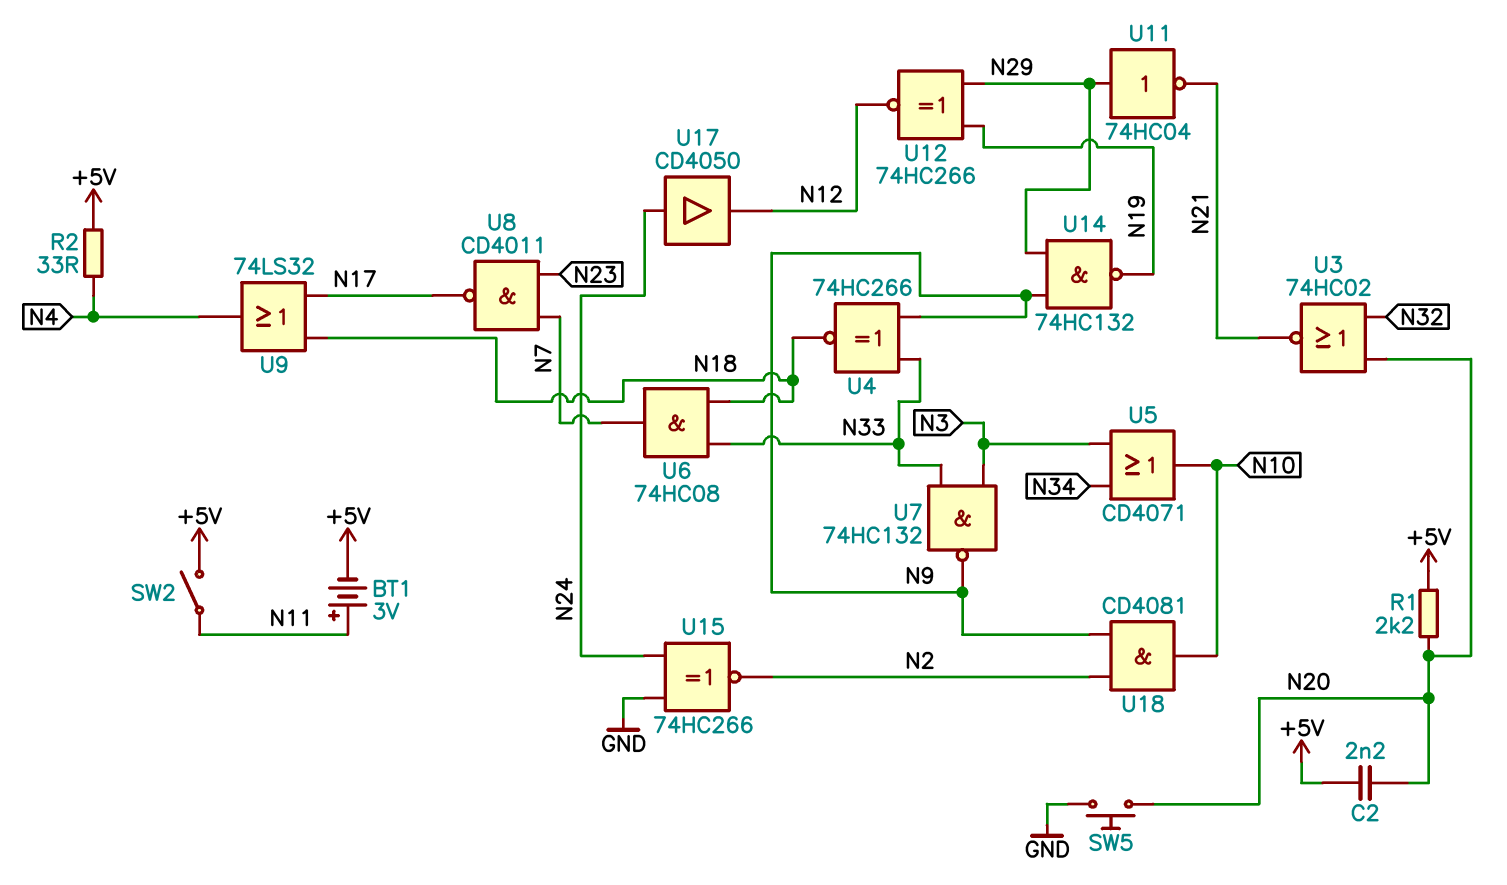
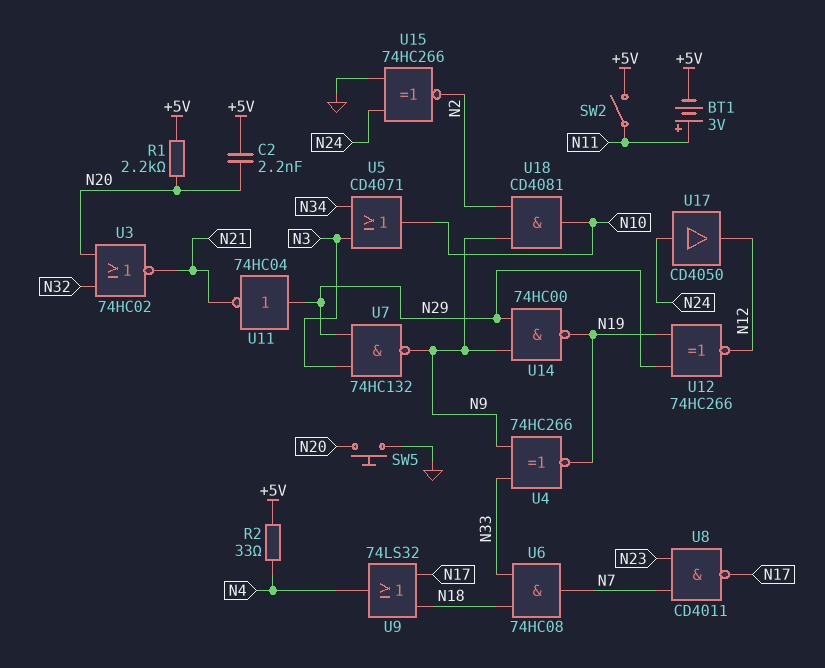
U4: XNOR 74HC266 (in N9, in N33, out N18) -> XNOR 74HC266 (in N9, in N33, out N19)
U7: NAND 74HC132 (in N3, in N33, out N9) -> NAND 74HC132 (in N3, in N29, out N9)
U14: NAND 74HC132 (in N9, in N29, out N19) -> NAND 74HC00 (in N9, in N29, out N19)

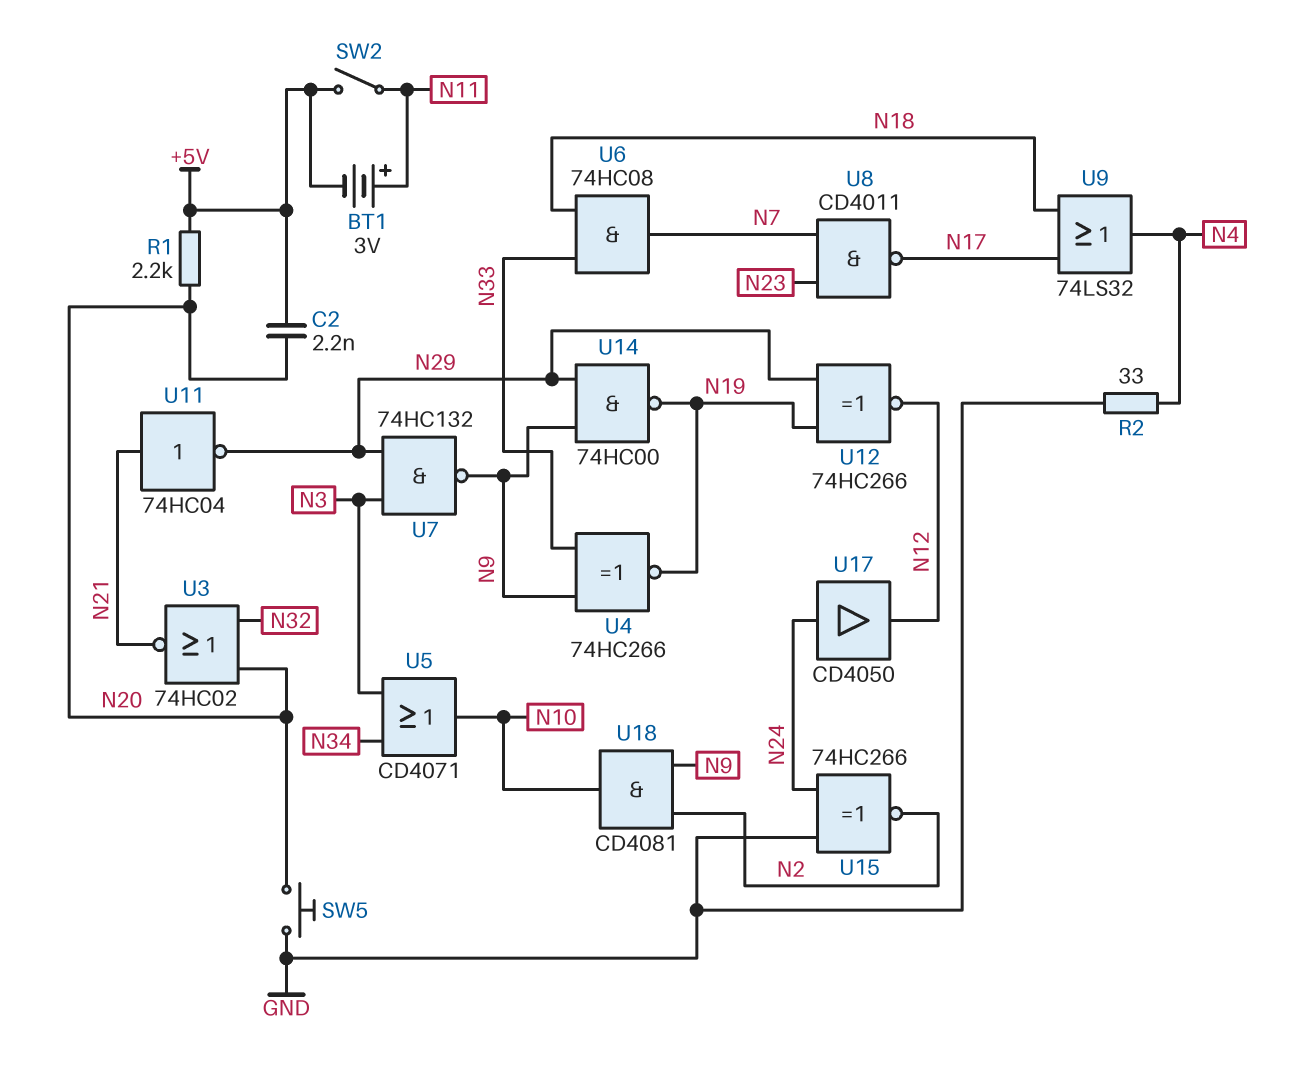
R2: 33 (+5V, N4) -> 33 (GND, N4)
U11: NOT 74HC04 (in N29, out N21) -> NOT 74HC04 (in N21, out N29)

